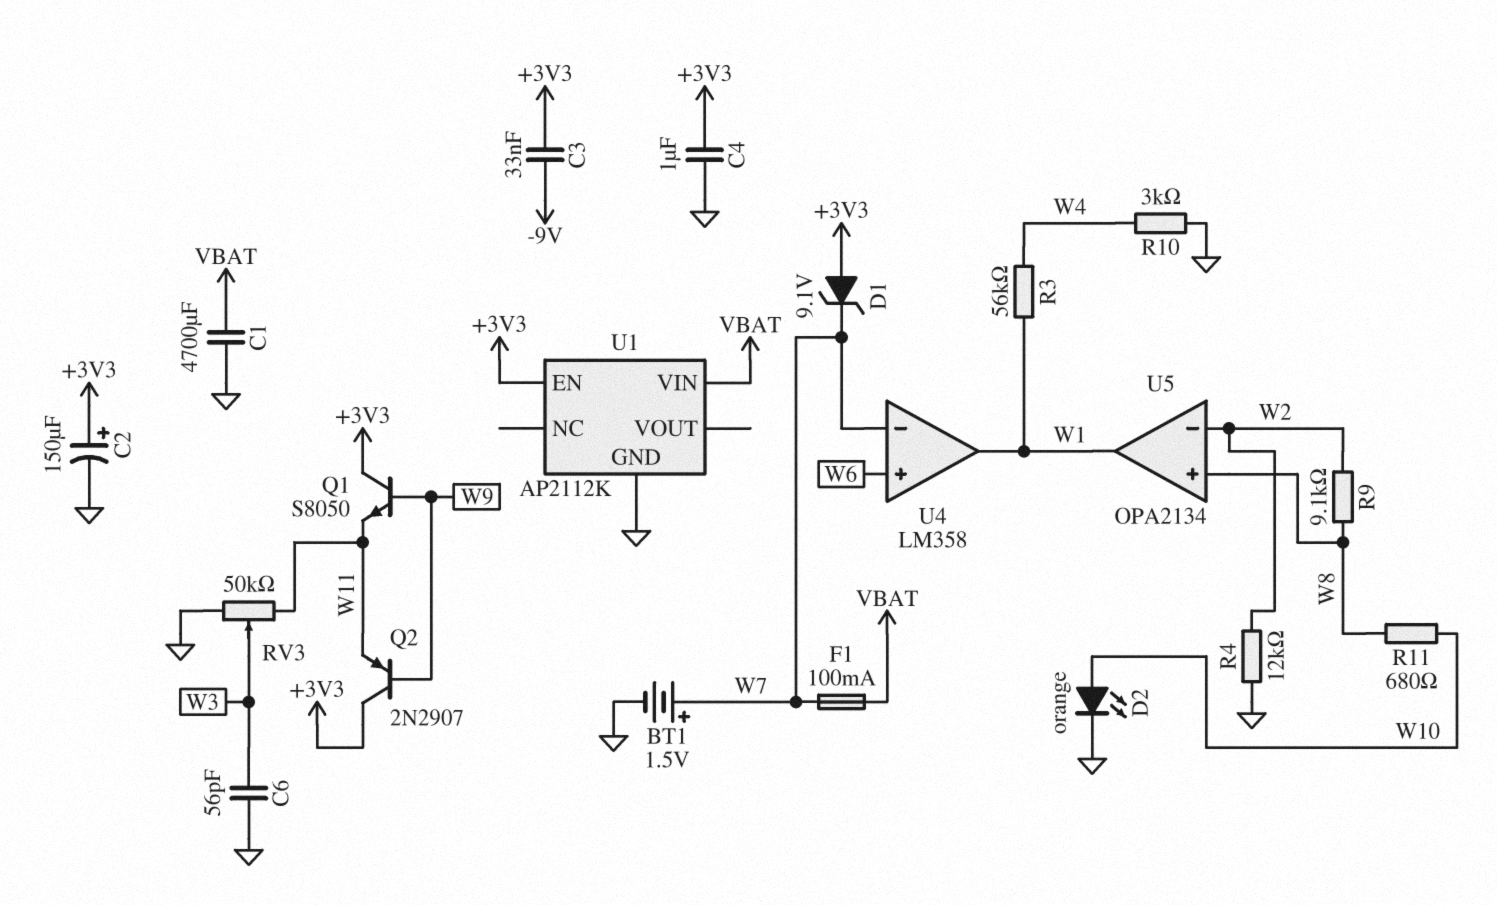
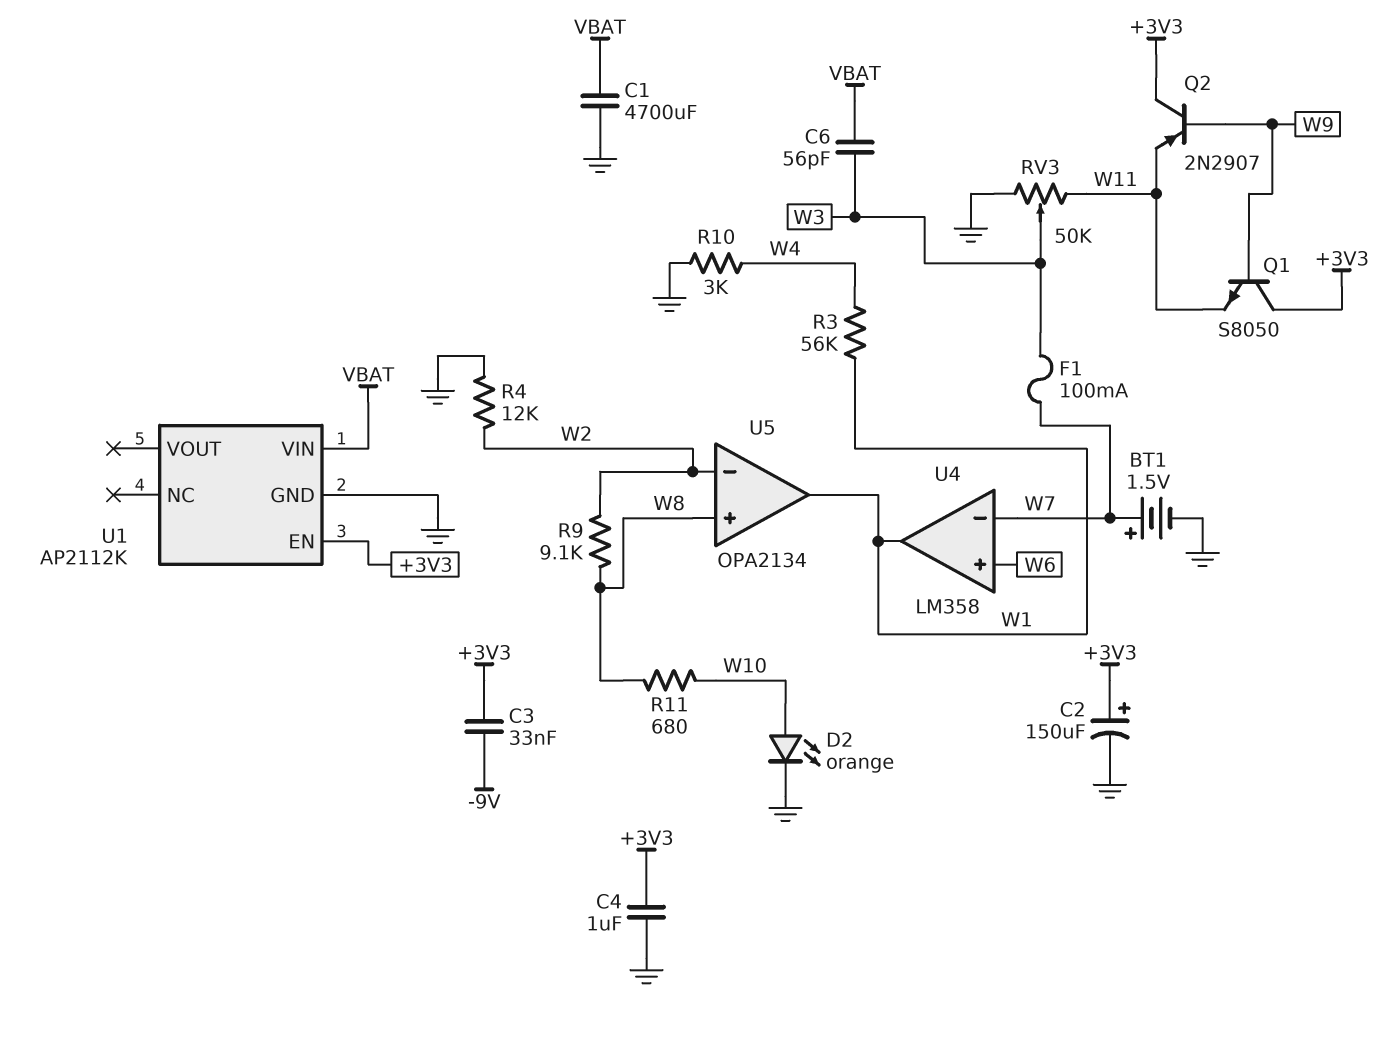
C6: 56pF (GND, W3) -> 56pF (VBAT, W3)
D1: zener 9.1V (A +3V3, K W7) -> none
F1: 100mA (VBAT, W7) -> 100mA (W3, W7)

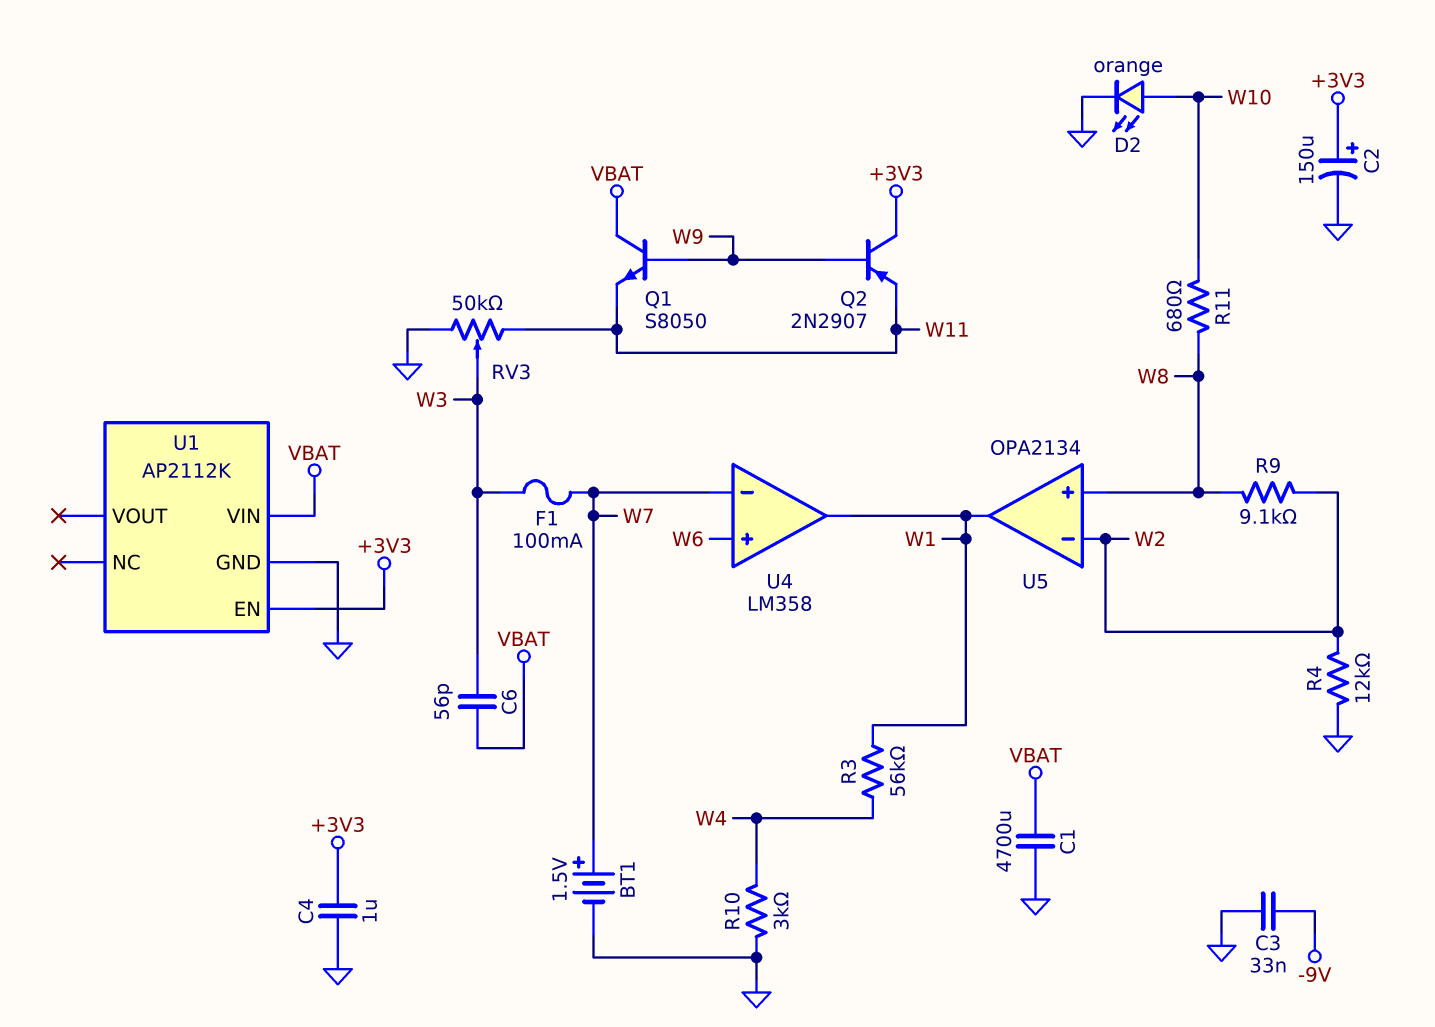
C3: 33nF (+3V3, -9V) -> 33nF (-9V, GND)
Q1: NPN S8050 (B W9, C +3V3, E W11) -> NPN S8050 (B W9, C VBAT, E W11)

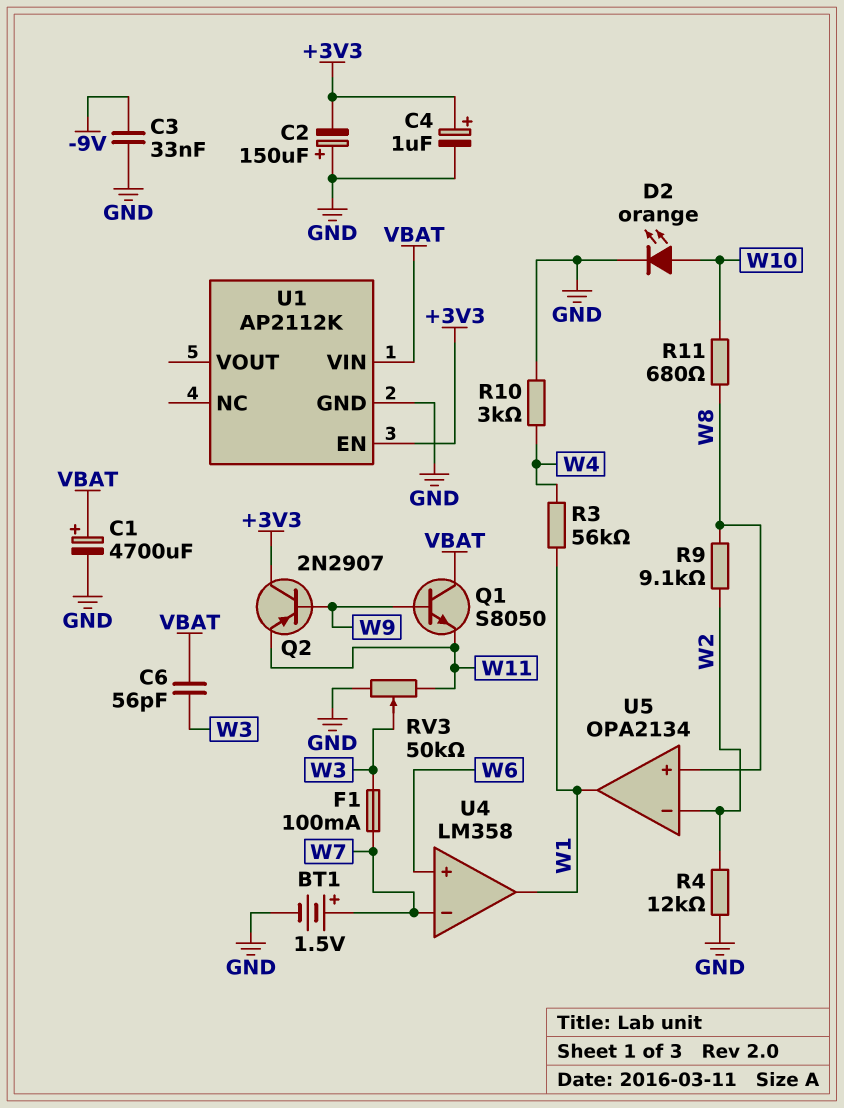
C1: 4700uF (GND, VBAT) -> 4700uF (plus VBAT, minus GND)
C2: 150uF (plus +3V3, minus GND) -> 150uF (plus GND, minus +3V3)
C4: 1uF (+3V3, GND) -> 1uF (plus +3V3, minus GND)

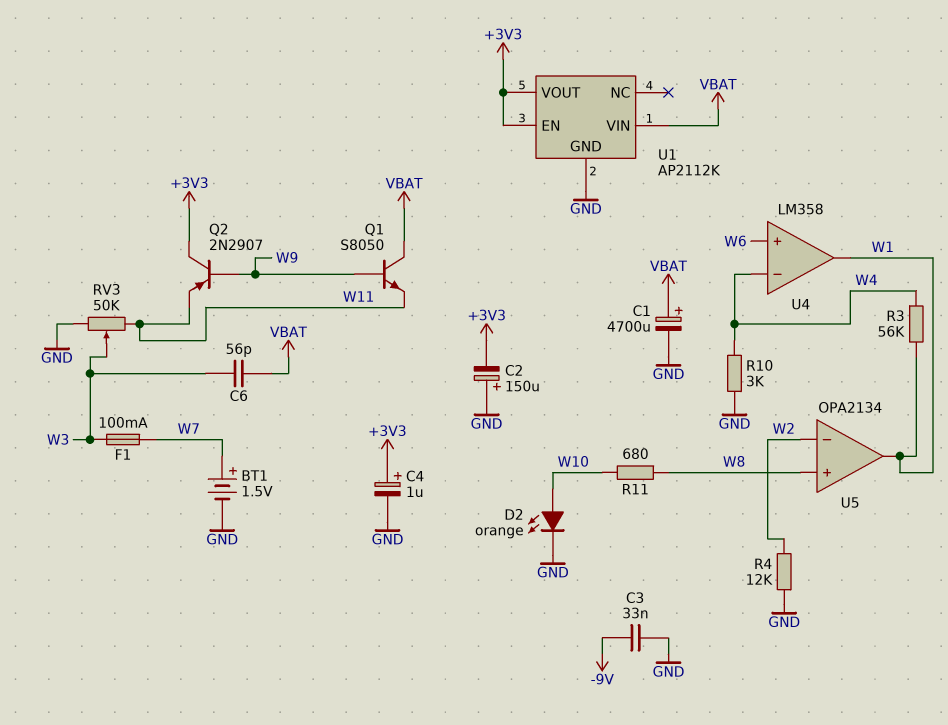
R9: 9.1k (W2, W8) -> none
U1 pin VOUT: none -> +3V3
U4 pin in-: W7 -> W4

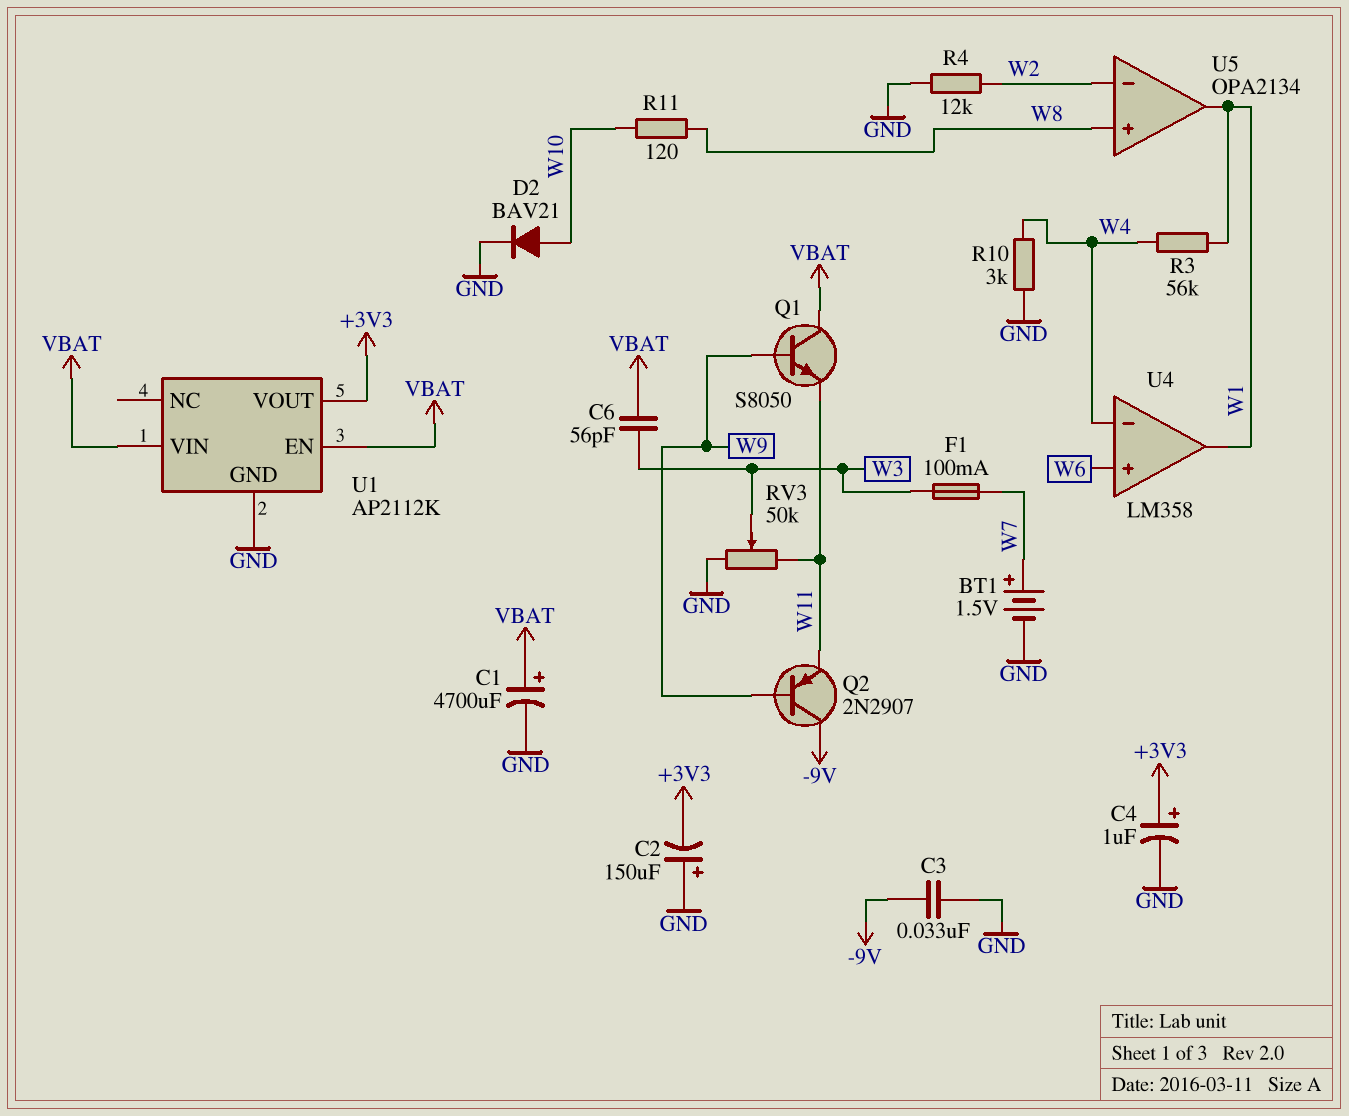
D2: LED orange (A W10, K GND) -> diode BAV21 (A W10, K GND)
Q2: PNP 2N2907 (B W9, C +3V3, E W11) -> PNP 2N2907 (B W9, C -9V, E W11)
R11: 680 (W8, W10) -> 120 (W8, W10)
U1 pin EN: +3V3 -> VBAT

